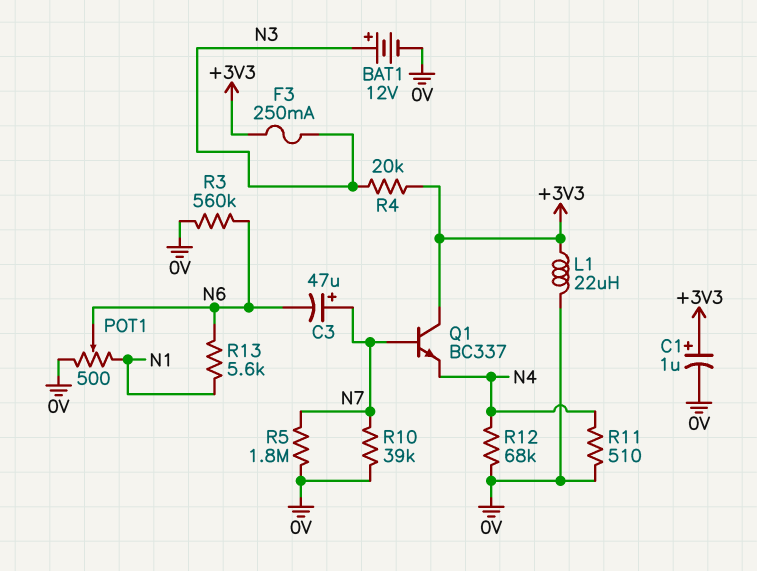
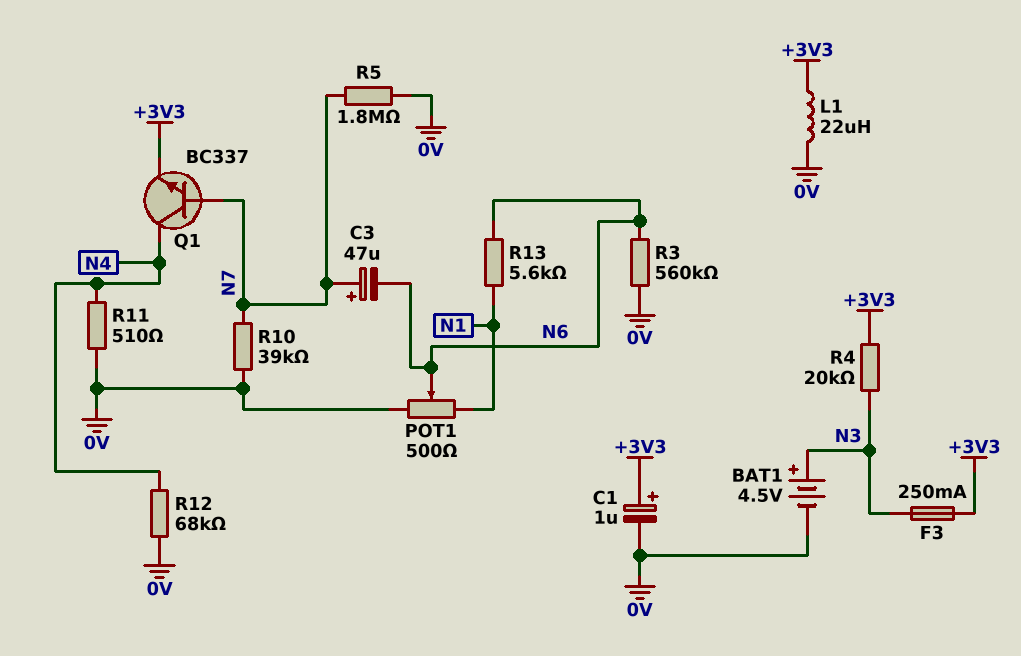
BAT1: 12V (plus N3, minus 0V) -> 4.5V (plus N3, minus 0V)
Q1: NPN BC337 (B N7, C +3V3, E N4) -> NPN BC337 (B N7, C N4, E +3V3)

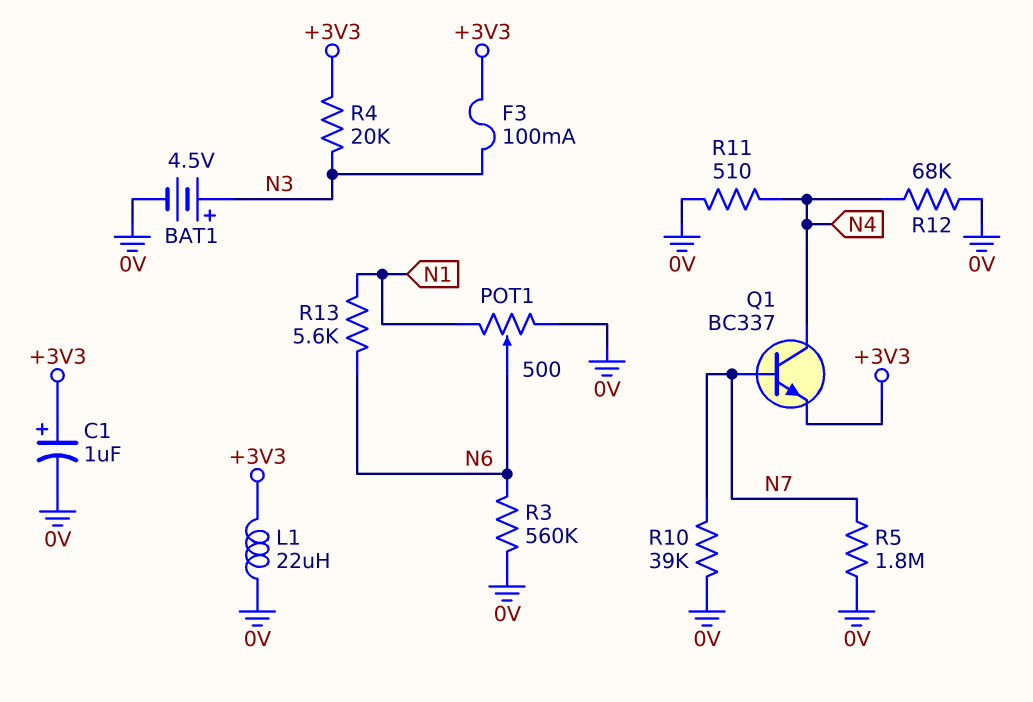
C3: 47uF (plus N7, minus N6) -> none
F3: 250mA (+3V3, N3) -> 100mA (+3V3, N3)

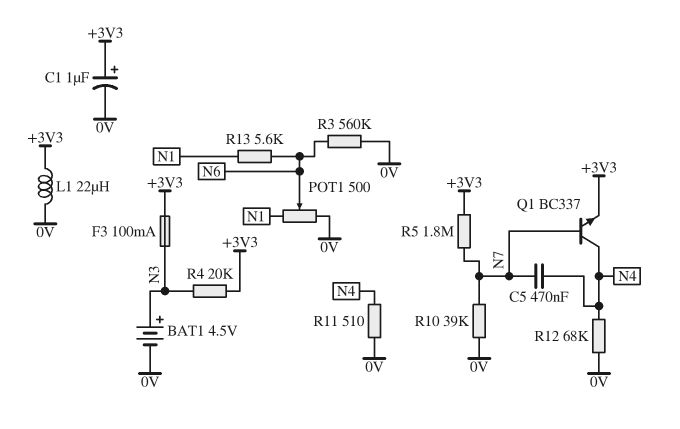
C5: none -> 470nF (N4, N7)
R5: 1.8M (0V, N7) -> 1.8M (+3V3, N7)

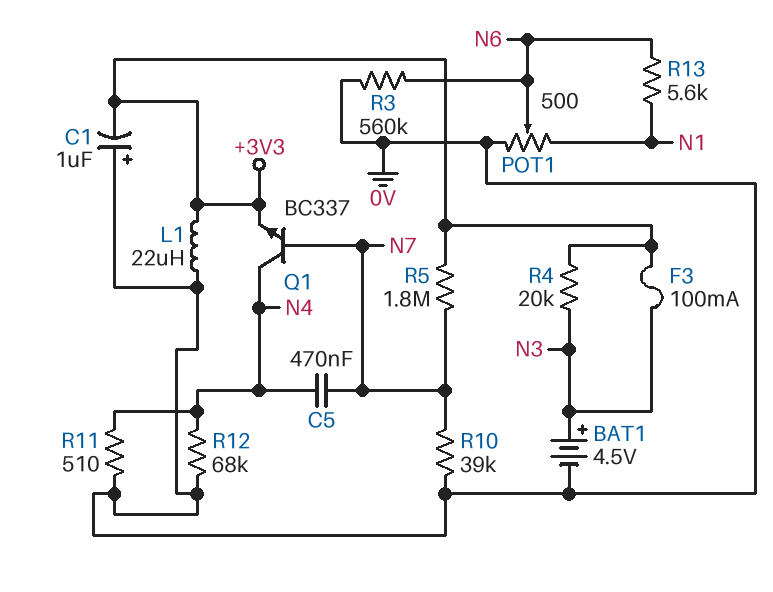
C1: 1uF (plus +3V3, minus 0V) -> 1uF (plus 0V, minus +3V3)

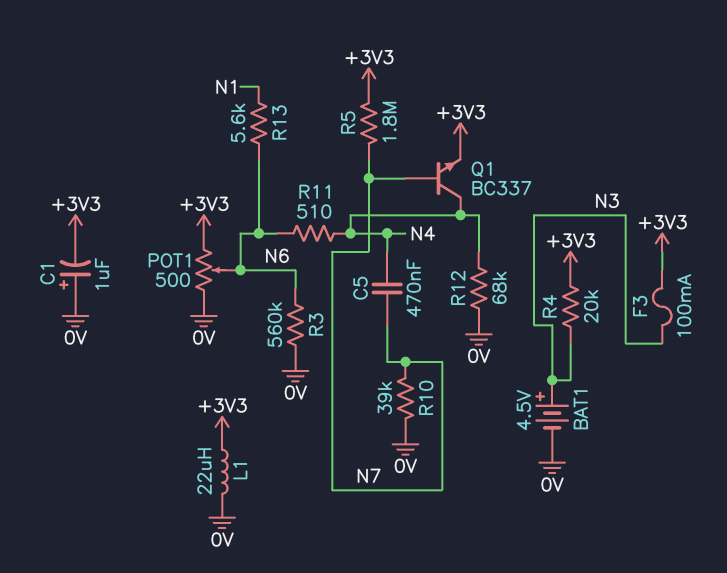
POT1: 500 (0V, N1, wiper N6) -> 500 (+3V3, 0V, wiper N6)
R11: 510 (0V, N4) -> 510 (N4, N6)

